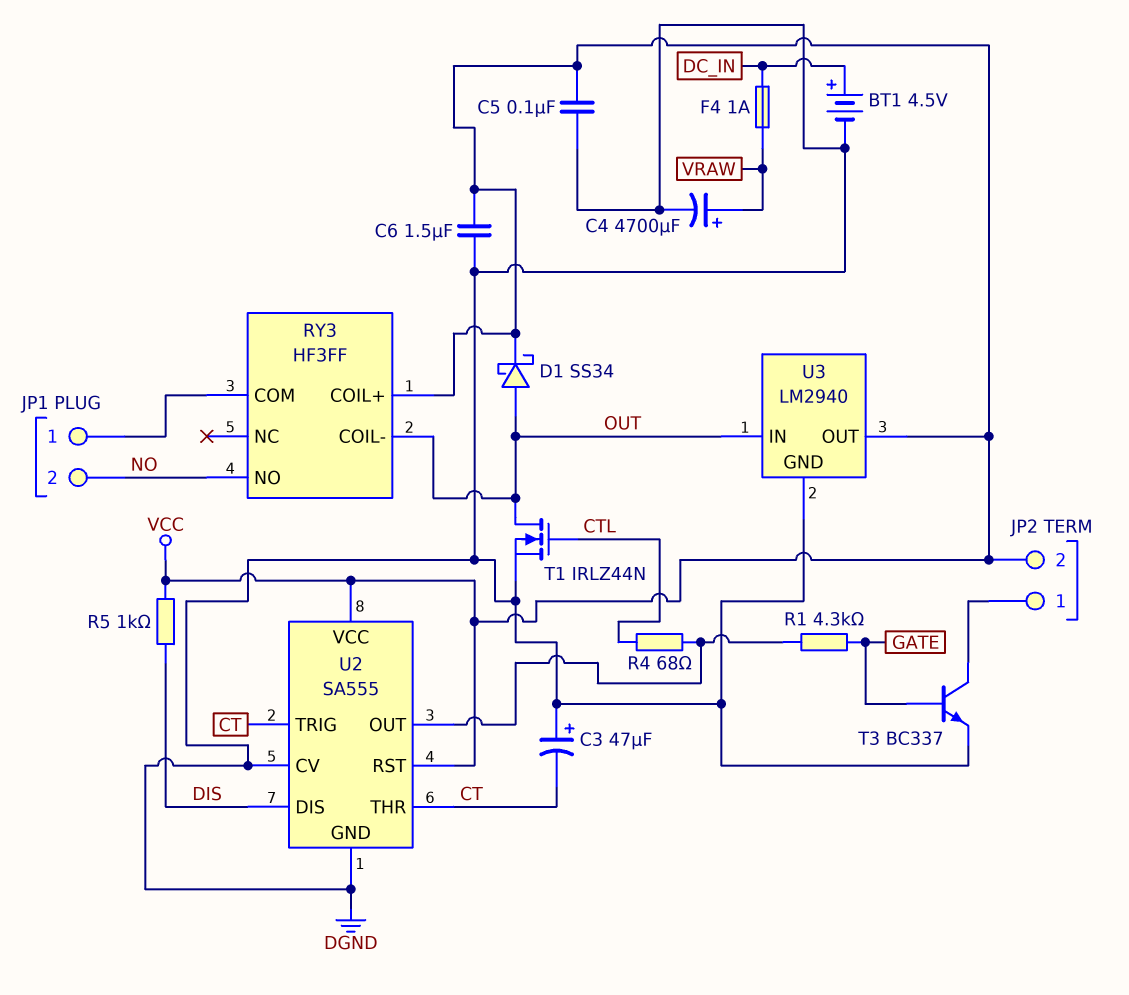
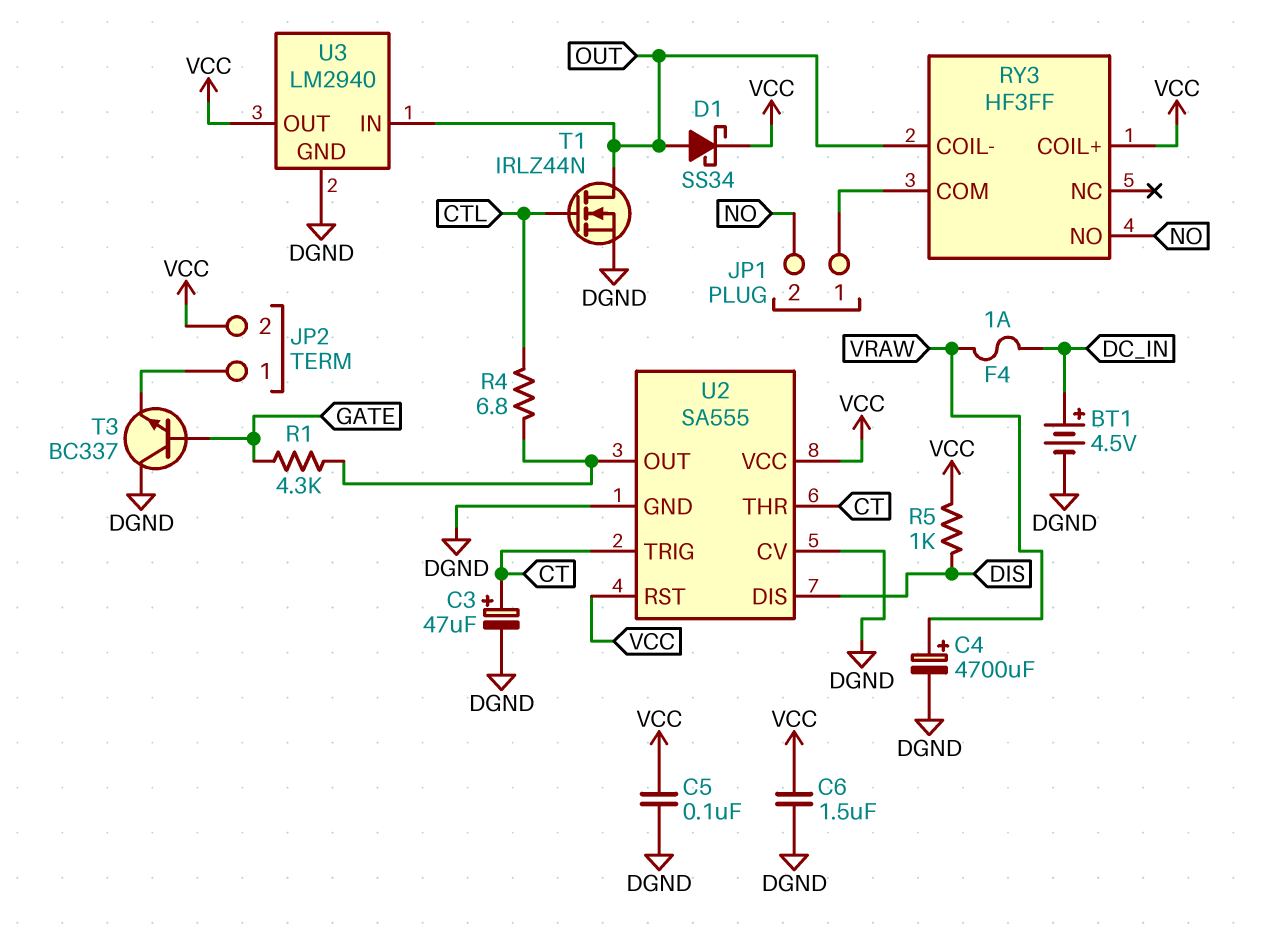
C3: 47uF (plus DGND, minus CT) -> 47uF (plus CT, minus DGND)
R4: 68 (CTL, U2/OUT) -> 6.8 (CTL, U2/OUT)
T3: NPN BC337 (B GATE, C JP2/1, E DGND) -> NPN BC337 (B GATE, C DGND, E JP2/1)

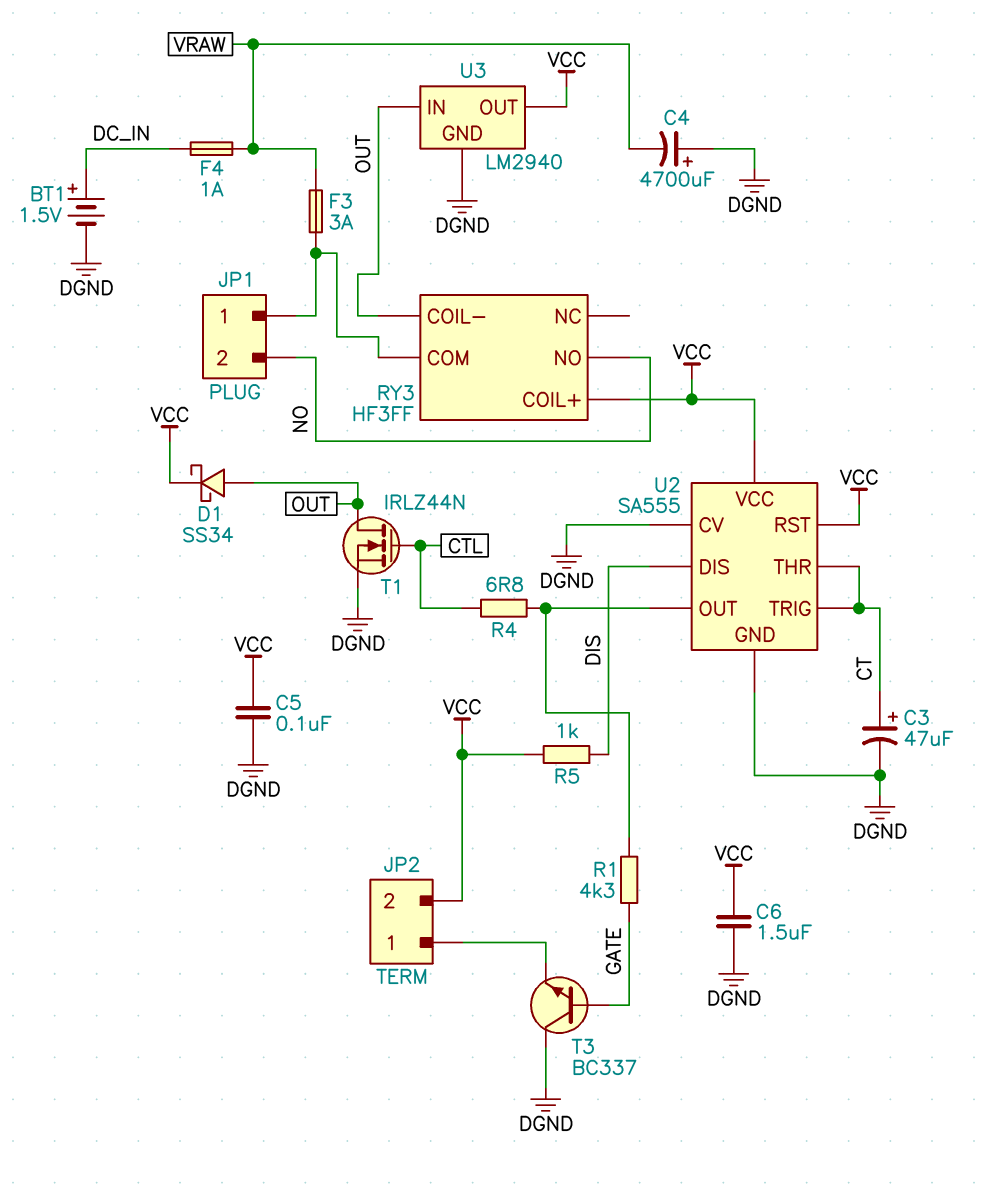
BT1: 4.5V (plus DC_IN, minus DGND) -> 1.5V (plus DC_IN, minus DGND)
C4: 4700uF (plus VRAW, minus DGND) -> 4700uF (plus DGND, minus VRAW)
F3: none -> 3A (JP1/1, VRAW)

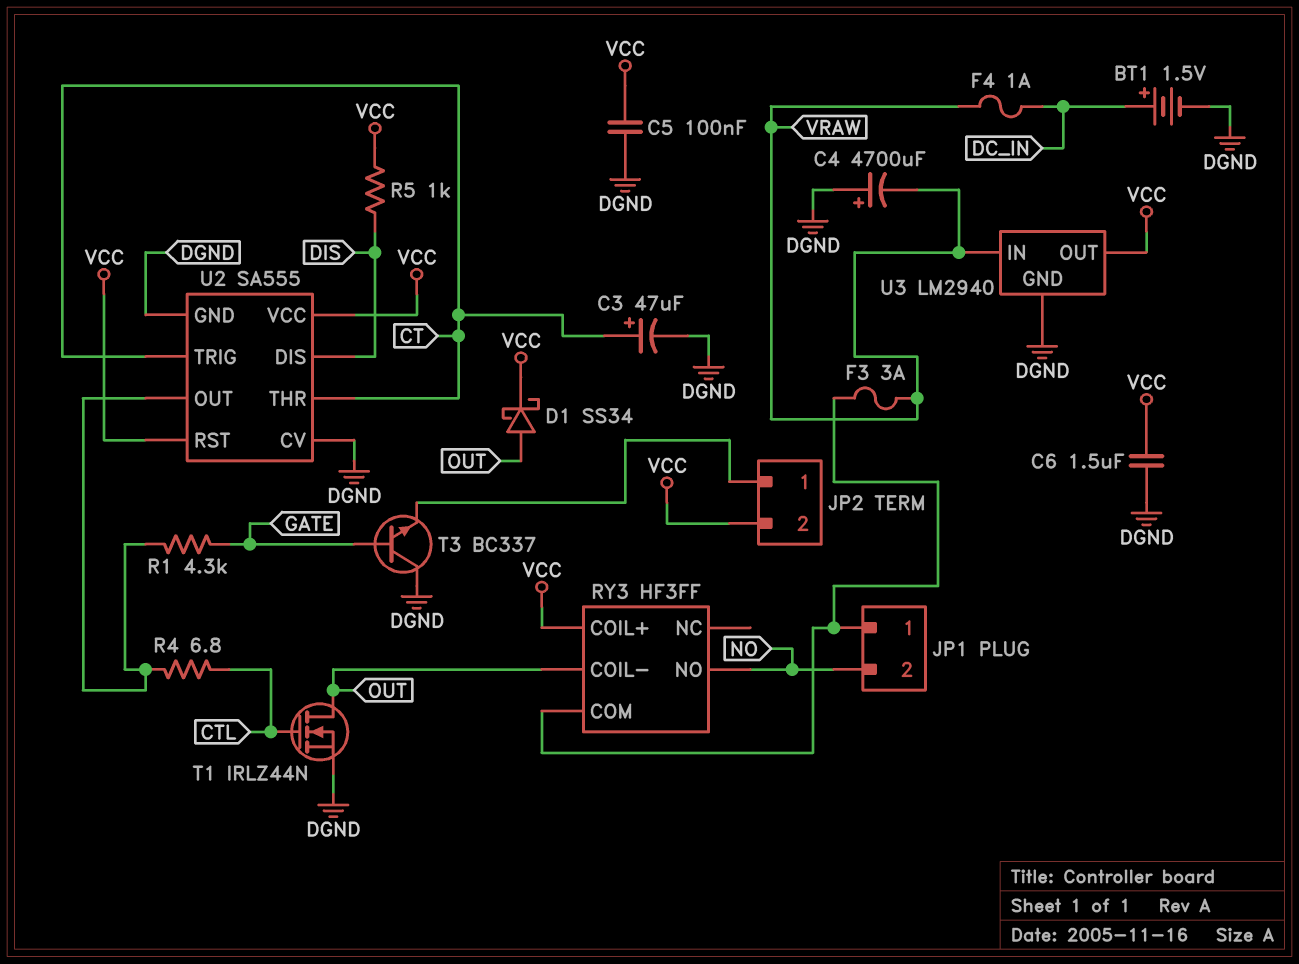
U3 pin IN: OUT -> VRAW

